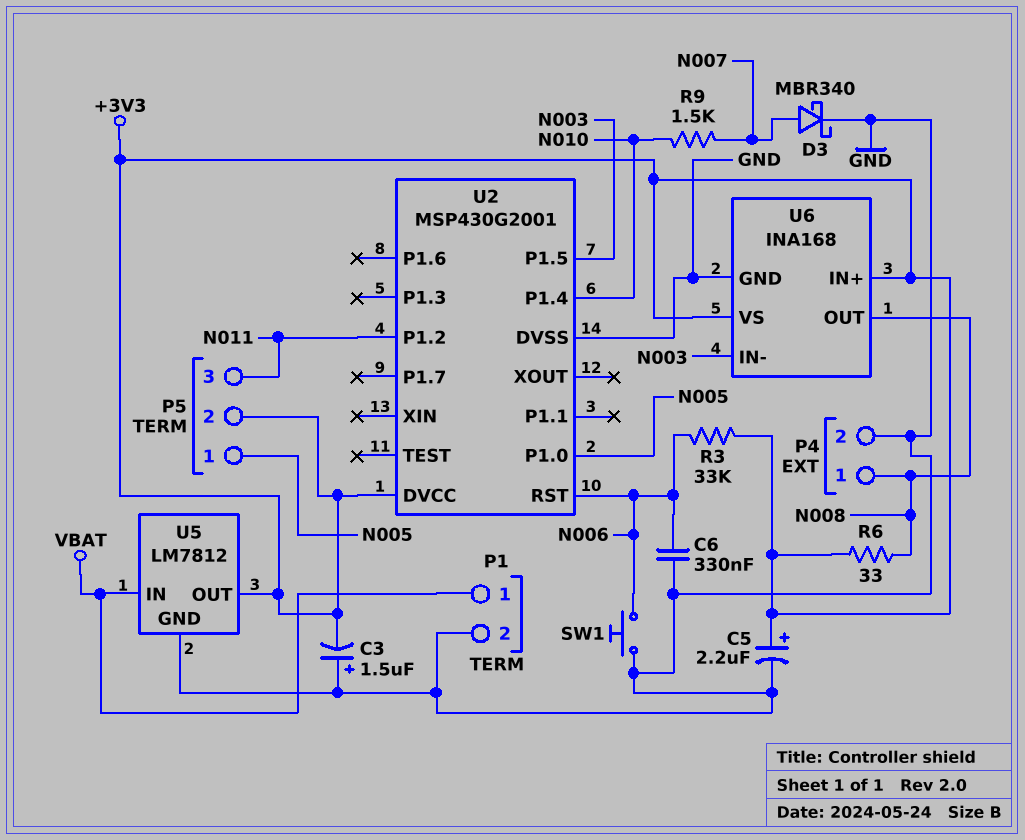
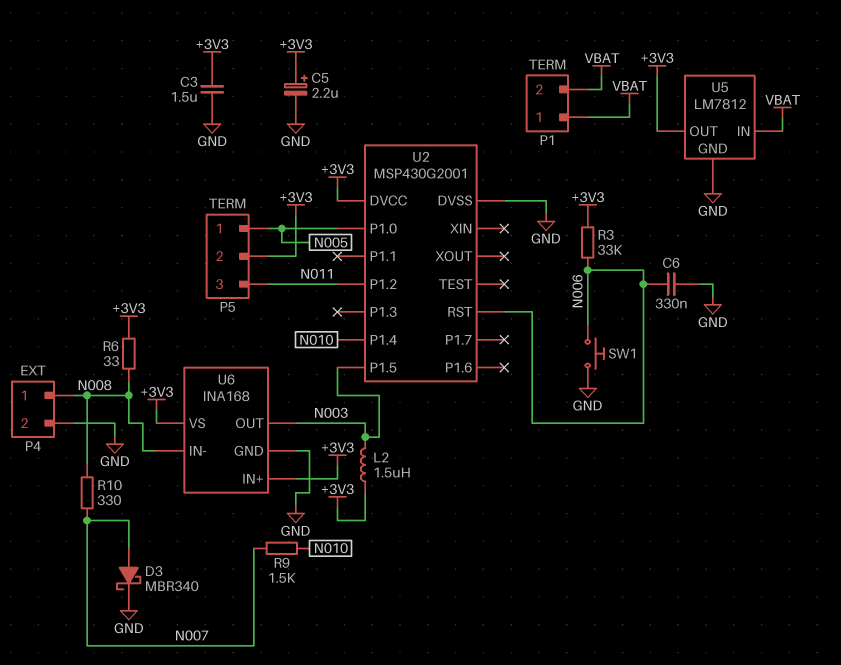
C3: 1.5uF (plus GND, minus +3V3) -> 1.5uF (+3V3, GND)
L2: none -> 1.5uH (+3V3, N003)
P1 pin 2: GND -> VBAT
R10: none -> 330 (N007, N008)
U6 pin IN-: N003 -> N008
U6 pin OUT: N008 -> N003

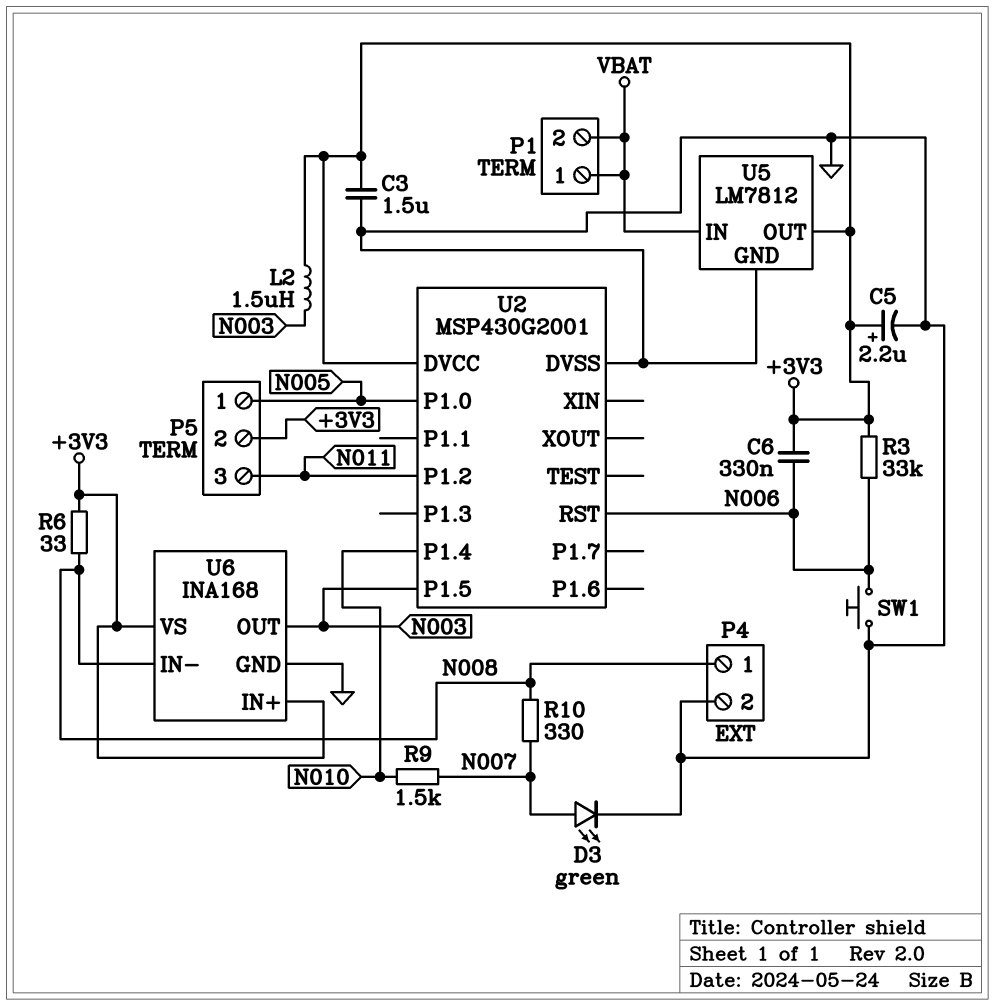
C6: 330nF (GND, N006) -> 330nF (+3V3, N006)
D3: schottky MBR340 (A N007, K GND) -> LED green (A N007, K GND)

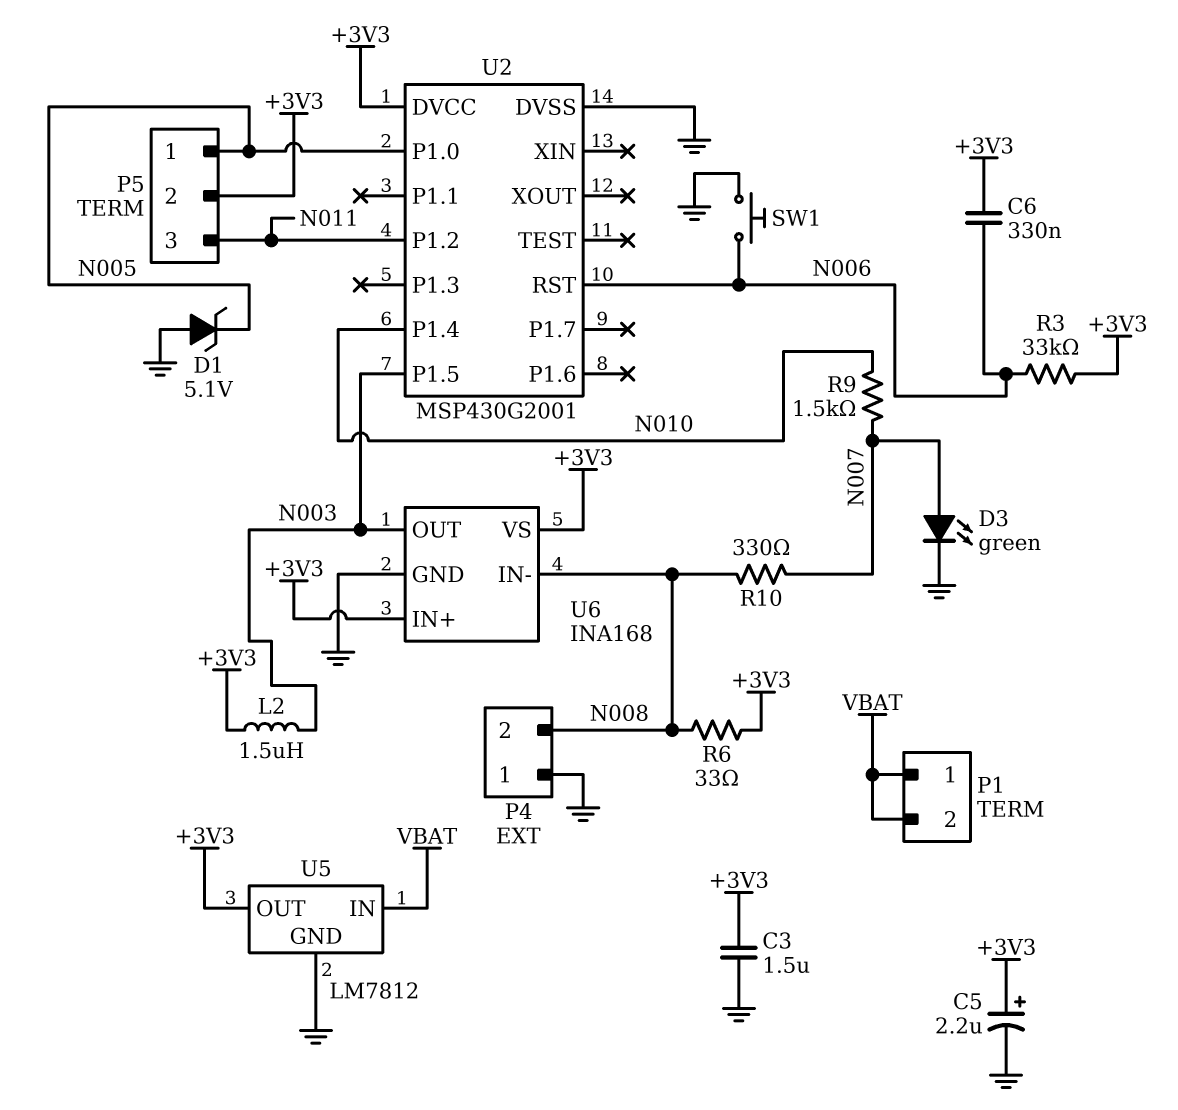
D1: none -> zener 5.1V (A GND, K N005)
P4 pin 1: N008 -> GND
P4 pin 2: GND -> N008

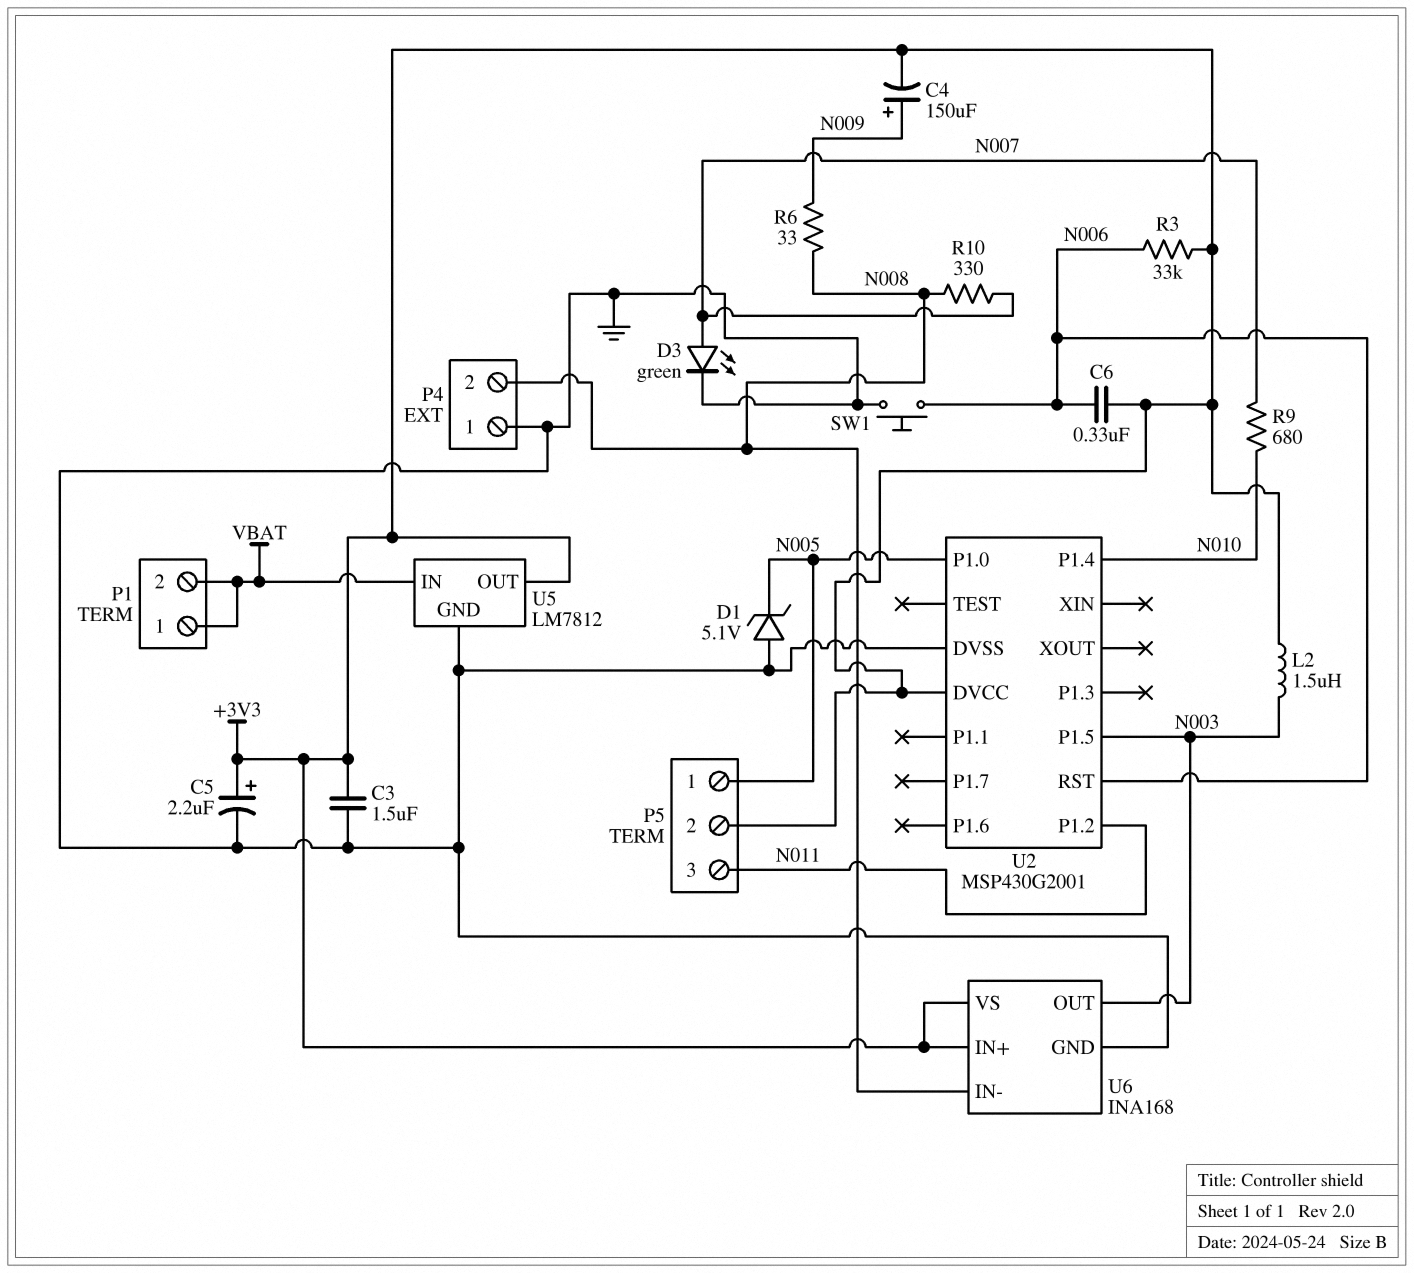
C4: none -> 150uF (plus N009, minus +3V3)
R6: 33 (+3V3, N008) -> 33 (N008, N009)
R9: 1.5k (N007, N010) -> 680 (N007, N010)

